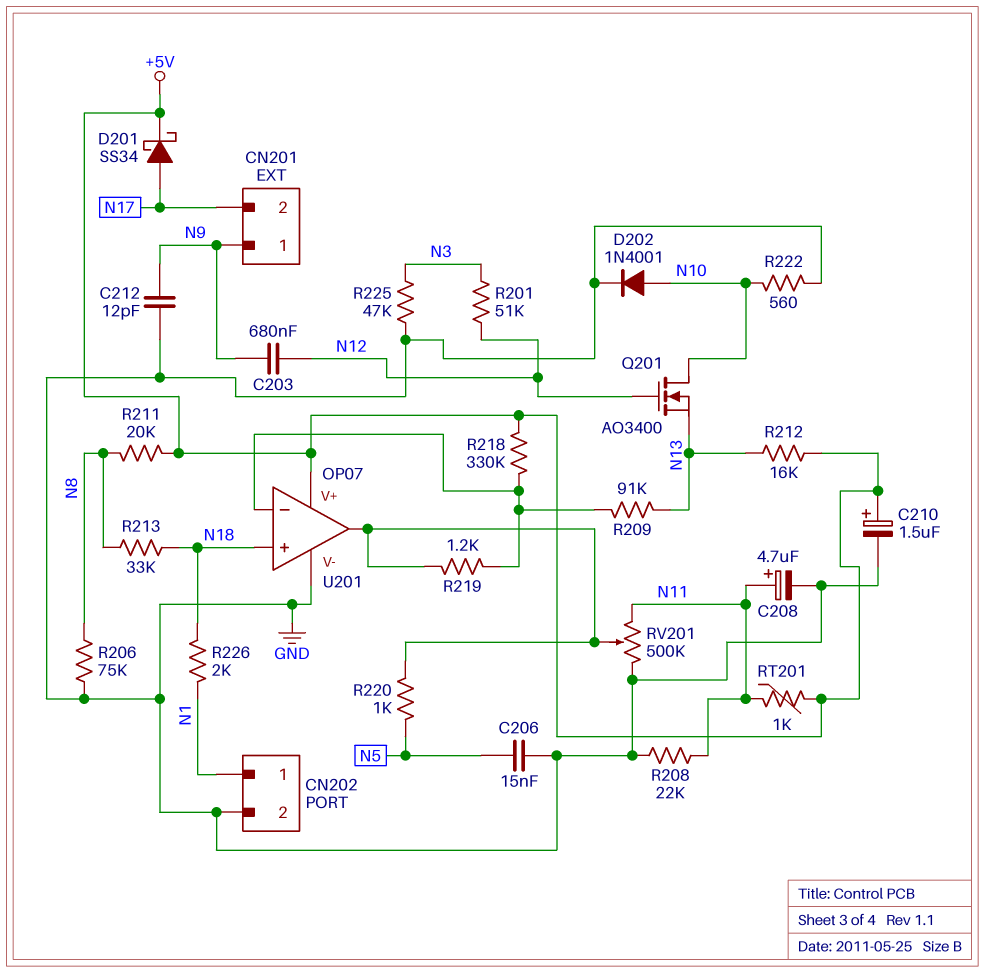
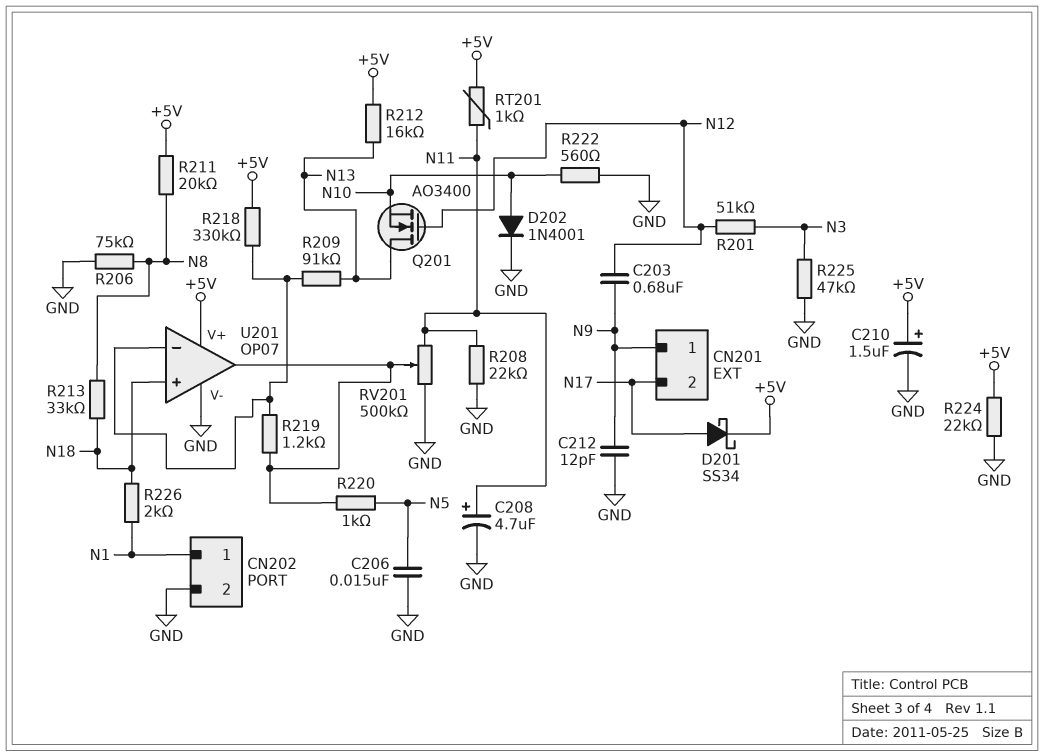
Q201: NMOS AO3400 (G N12, D N10, S N13) -> NMOS AO3400 (G N12, D N13, S N10)
R224: none -> 22k (+5V, GND)

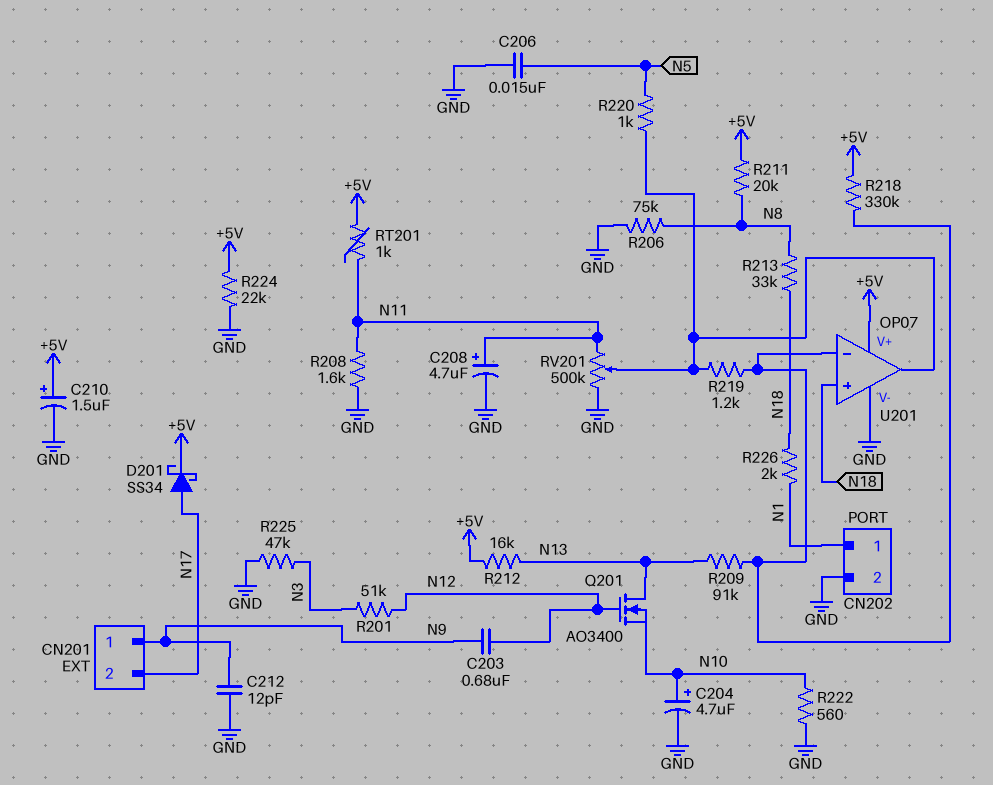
C204: none -> 4.7uF (plus N10, minus GND)
D202: diode 1N4001 (A N10, K GND) -> none
R208: 22k (GND, N11) -> 1.6k (GND, N11)

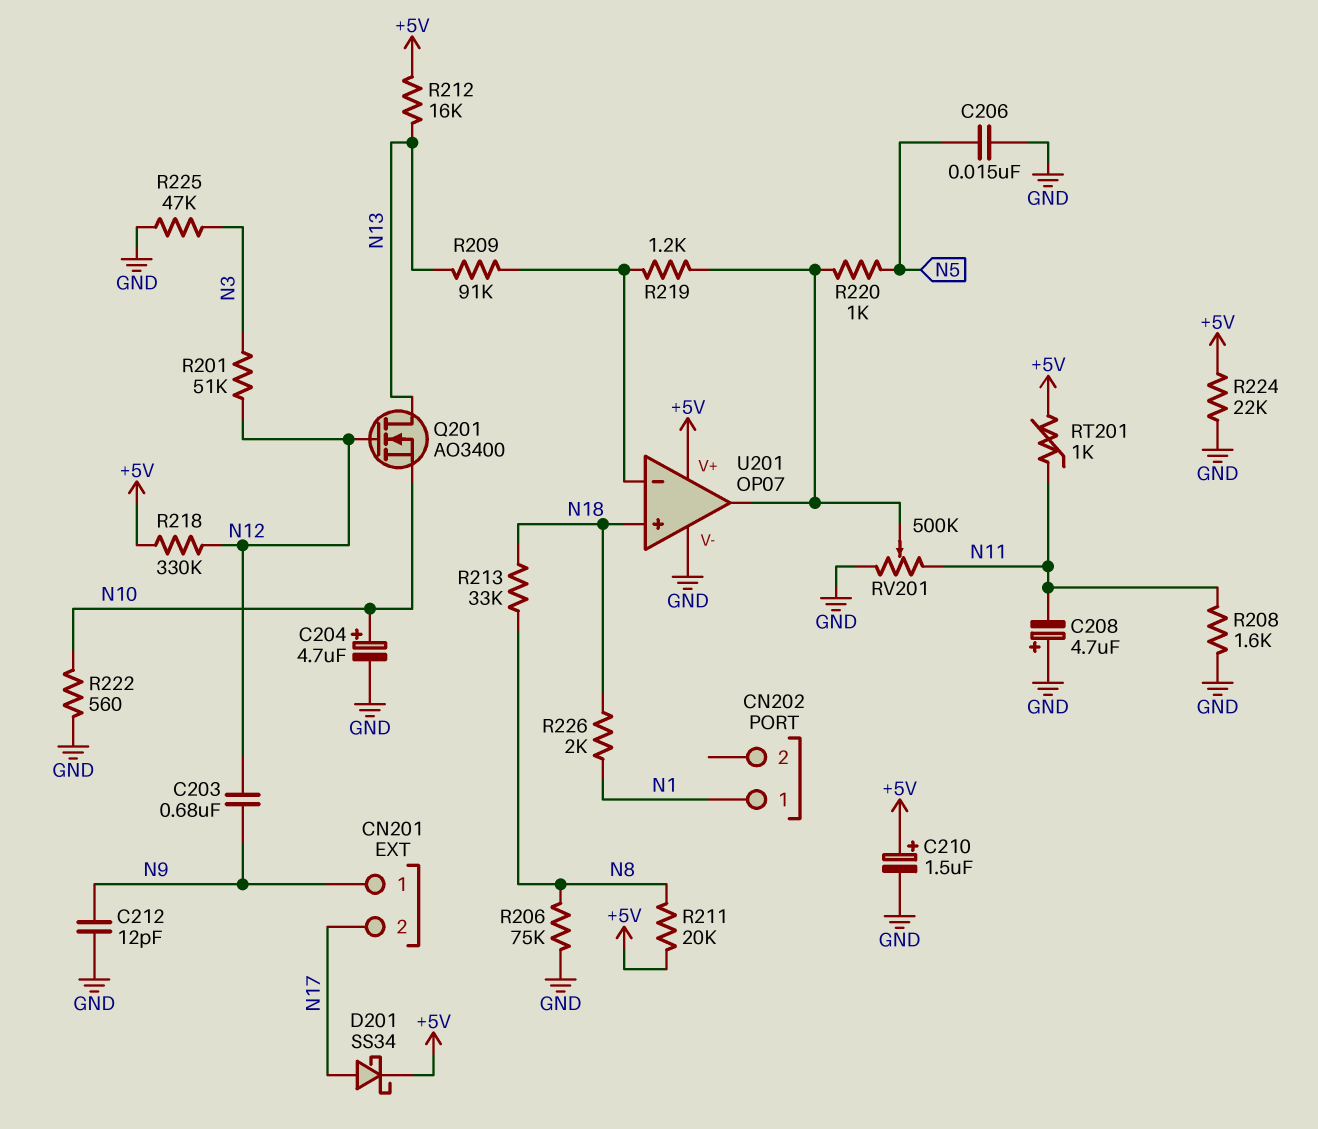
C208: 4.7uF (plus N11, minus GND) -> 4.7uF (plus GND, minus N11)
CN202 pin 2: GND -> none
R218: 330k (+5V, U201/in-) -> 330k (+5V, N12)

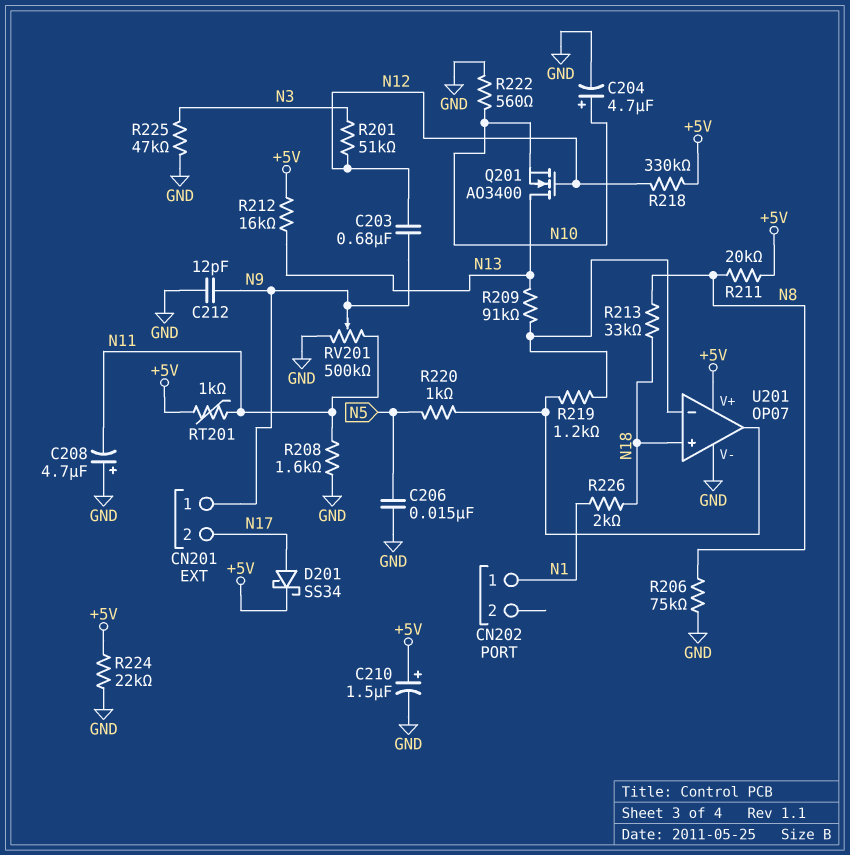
RV201: 500k (GND, N11, wiper U201/out) -> 500k (GND, N11, wiper N9)

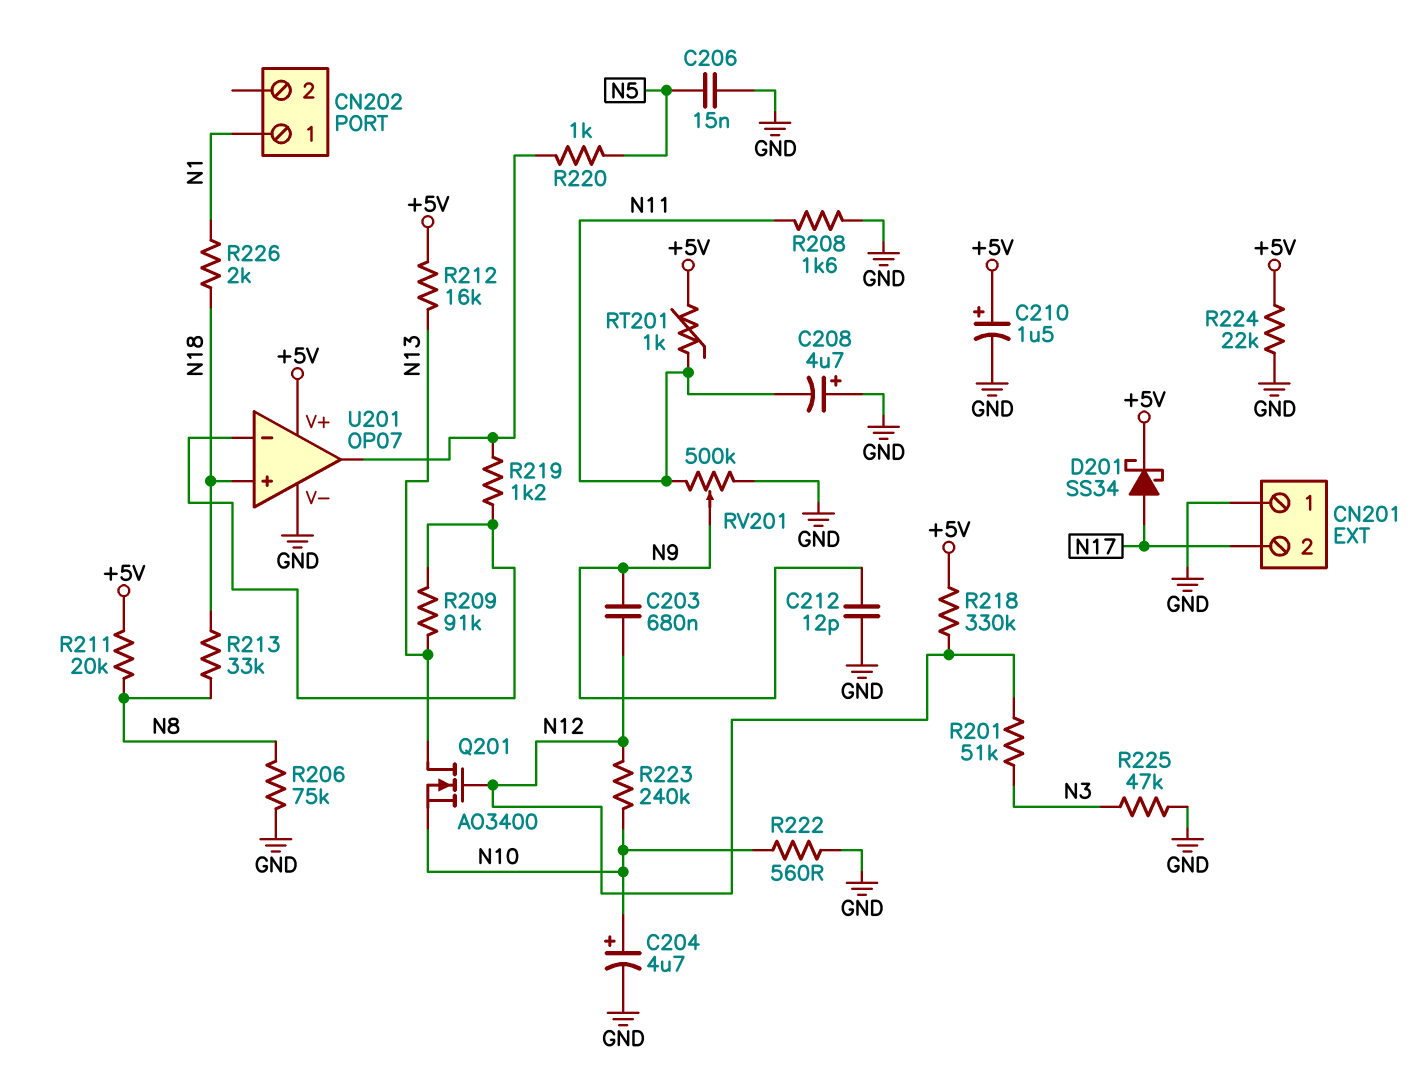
CN201 pin 1: N9 -> GND
R223: none -> 240k (N10, N12)

